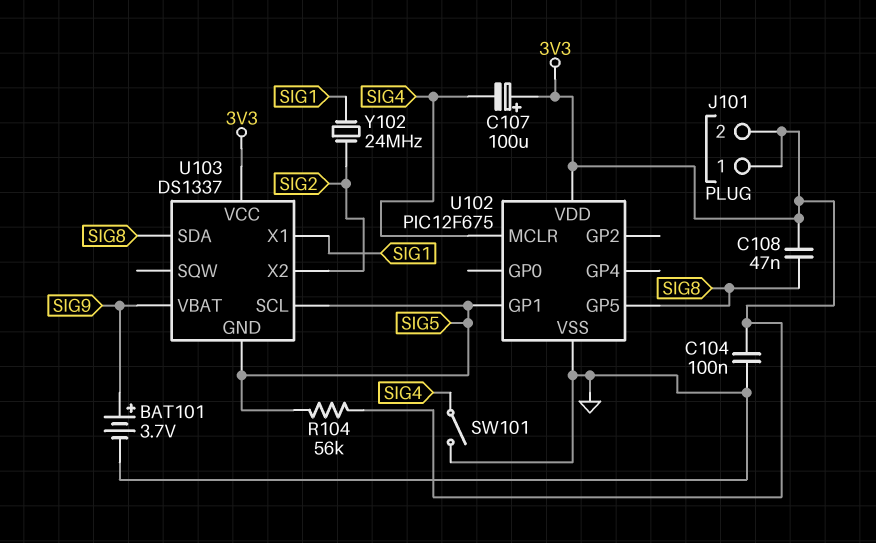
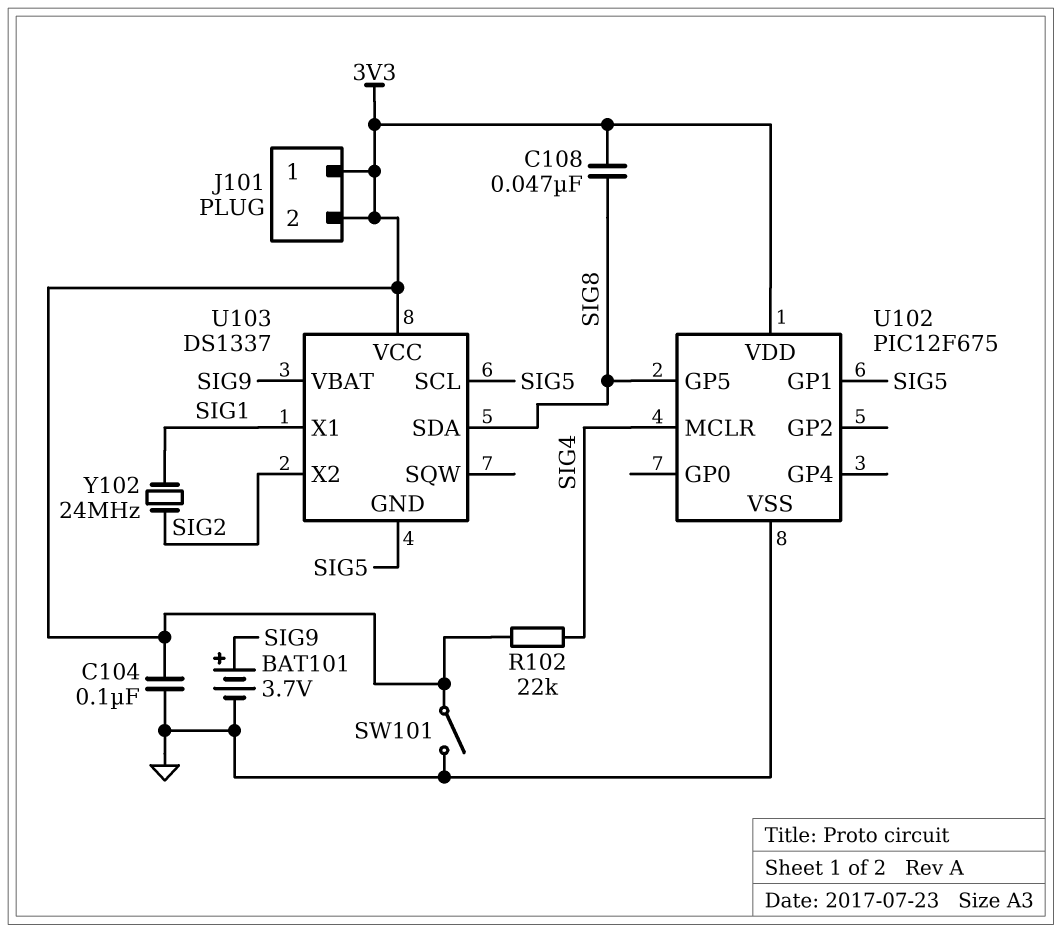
C107: 100uF (plus 3V3, minus SIG4) -> none
R102: none -> 22k (3V3, SIG4)
R104: 56k (3V3, SIG5) -> none
SW101: switch (GND, SIG4) -> switch (3V3, GND)

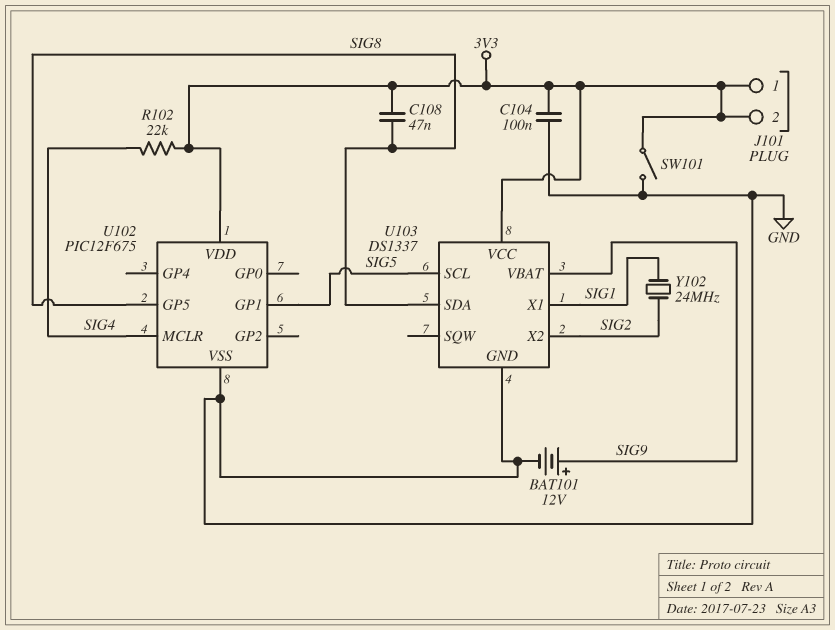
BAT101: 3.7V (plus SIG9, minus GND) -> 12V (plus SIG9, minus GND)
U103 pin GND: SIG5 -> GND

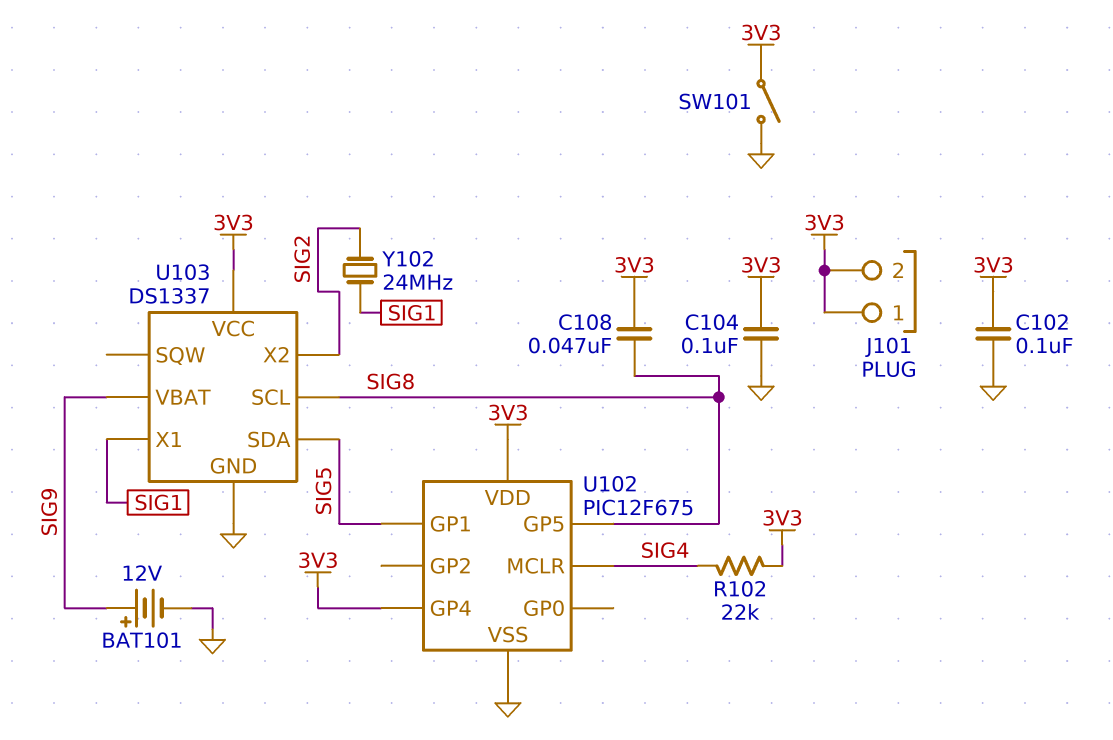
C102: none -> 100nF (3V3, GND)
U102 pin GP4: none -> 3V3
U103 pin SCL: SIG5 -> SIG8
U103 pin SDA: SIG8 -> SIG5

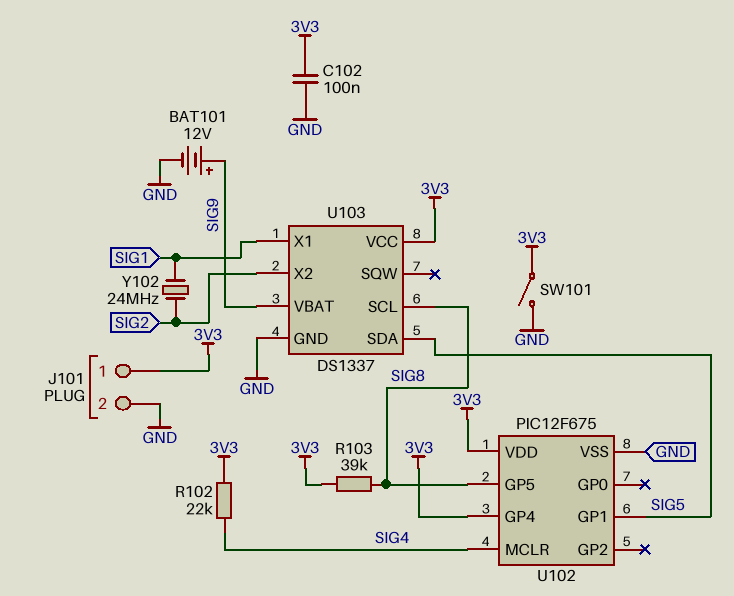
C104: 100nF (3V3, GND) -> none
C108: 47nF (3V3, SIG8) -> none
J101 pin 2: 3V3 -> GND
R103: none -> 39k (3V3, SIG8)

